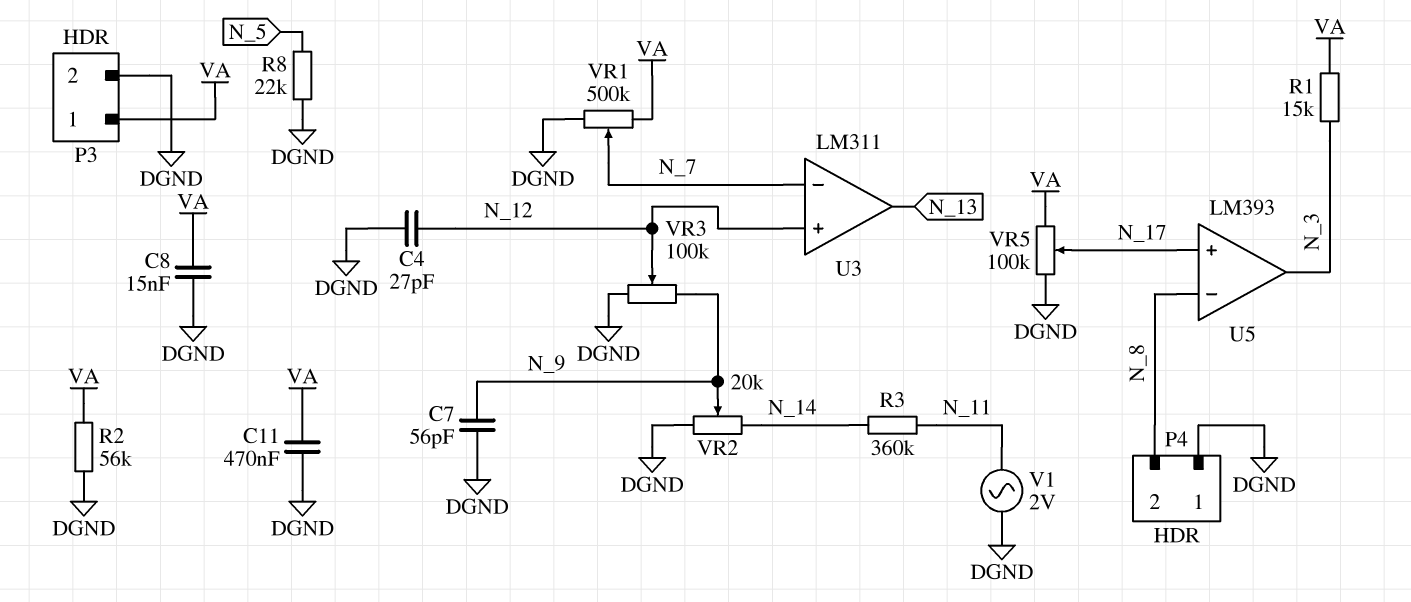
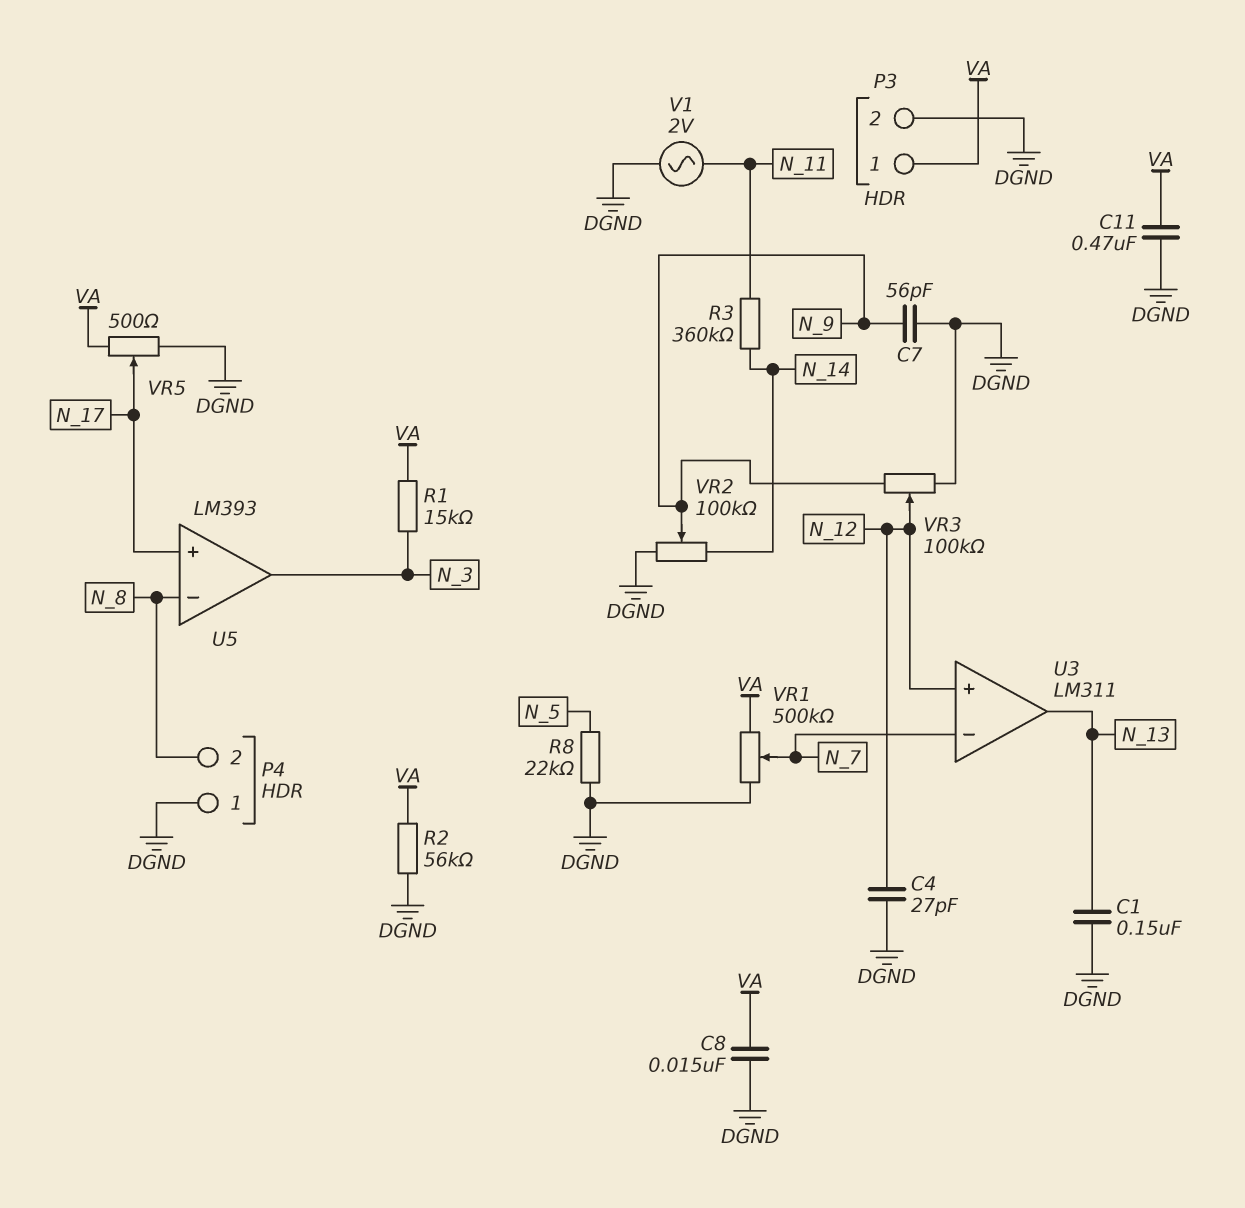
C1: none -> 150nF (DGND, N_13)
VR2: 20k (DGND, N_14, wiper N_9) -> 100k (DGND, N_14, wiper N_9)
VR5: 100k (DGND, VA, wiper N_17) -> 500 (DGND, VA, wiper N_17)

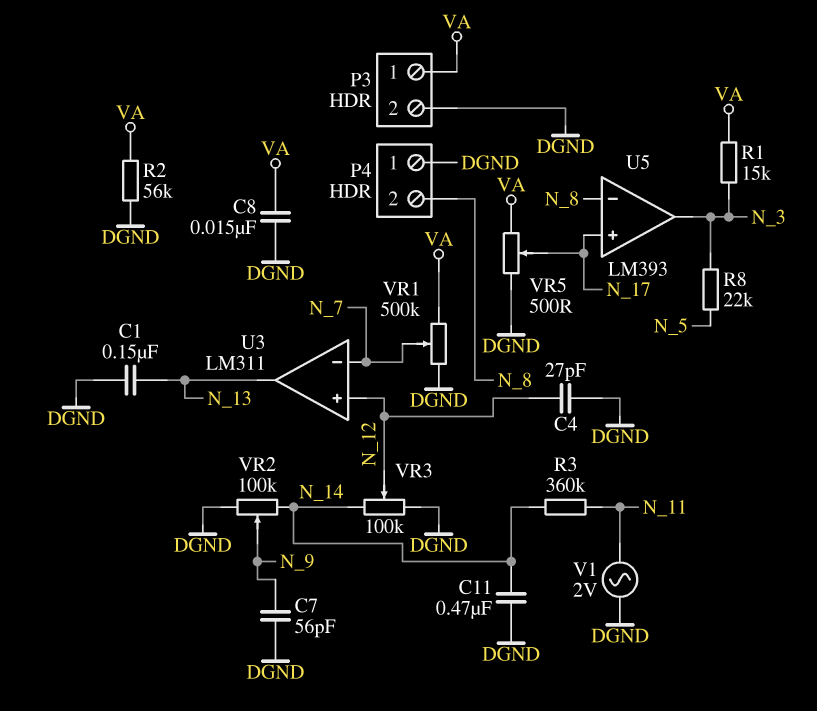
C11: 470nF (DGND, VA) -> 470nF (DGND, N_14)
R8: 22k (DGND, N_5) -> 22k (N_3, N_5)
VR3: 100k (DGND, N_9, wiper N_12) -> 100k (DGND, N_14, wiper N_12)

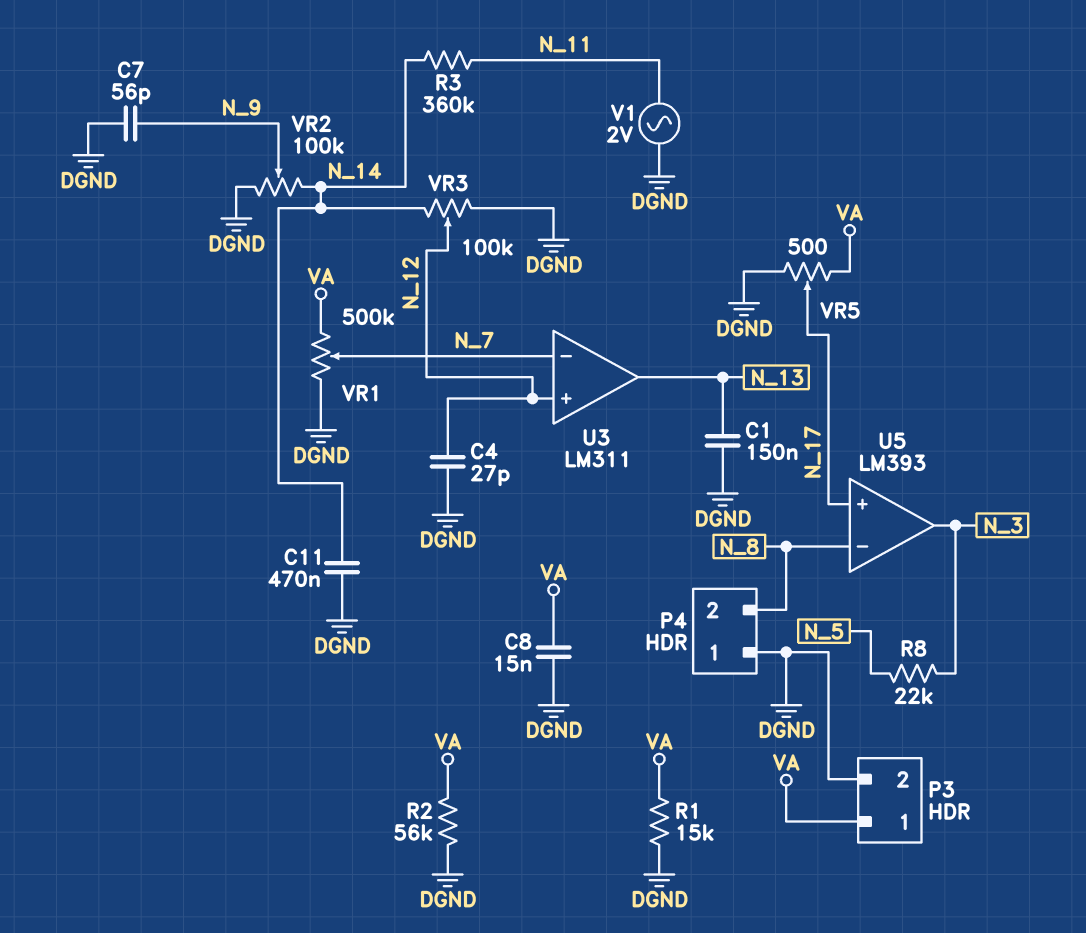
R1: 15k (N_3, VA) -> 15k (DGND, VA)

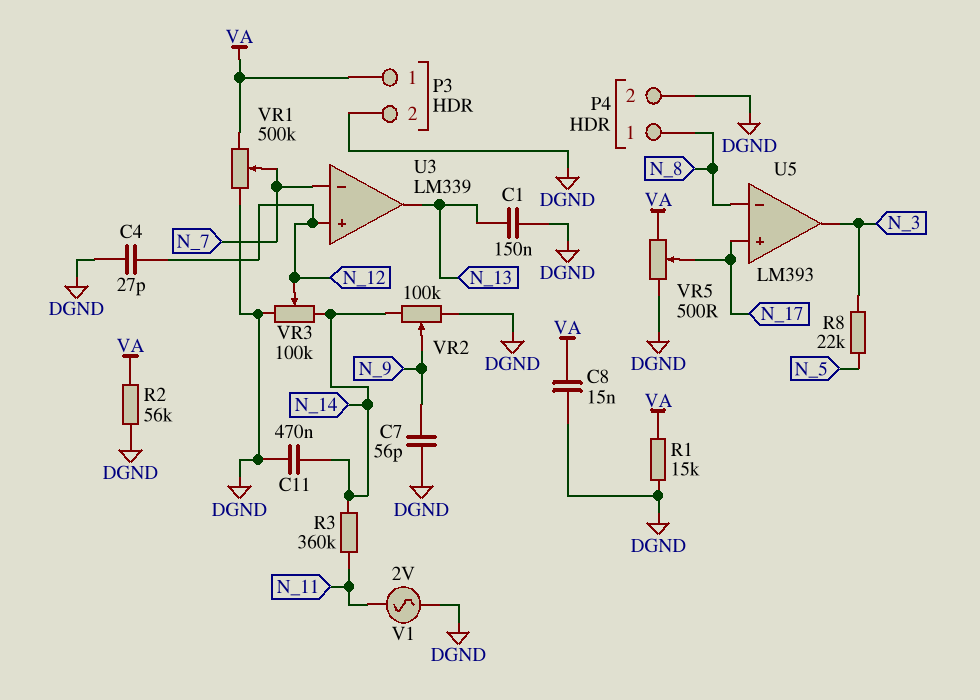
P4 pin 1: DGND -> N_8
P4 pin 2: N_8 -> DGND
U3: LM311 -> LM339

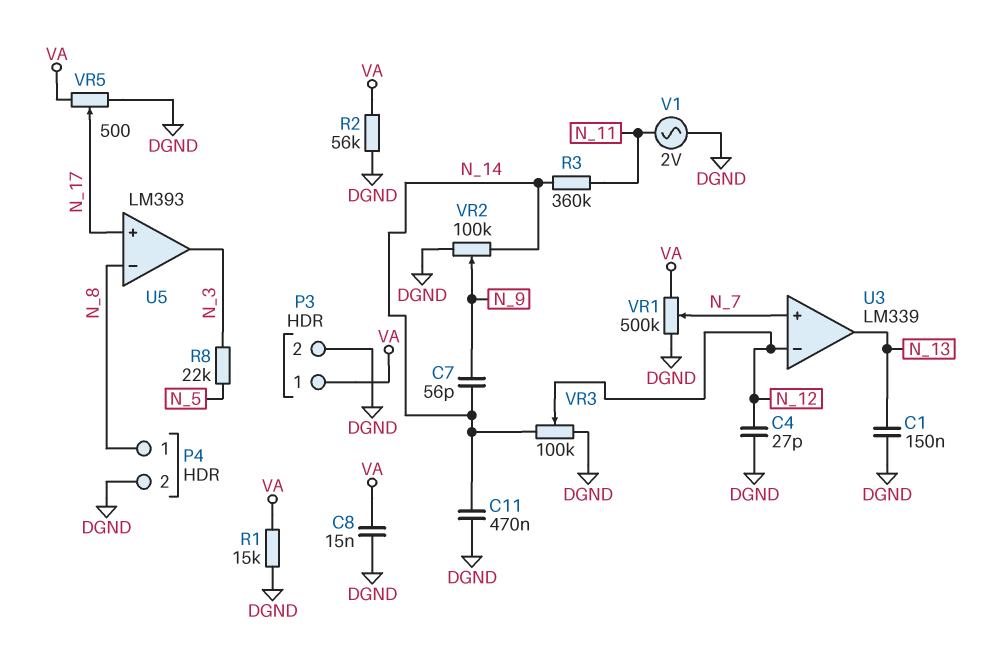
C7: 56pF (DGND, N_9) -> 56pF (N_9, N_14)
U3 pin in+: N_12 -> N_7
U3 pin in-: N_7 -> N_12

